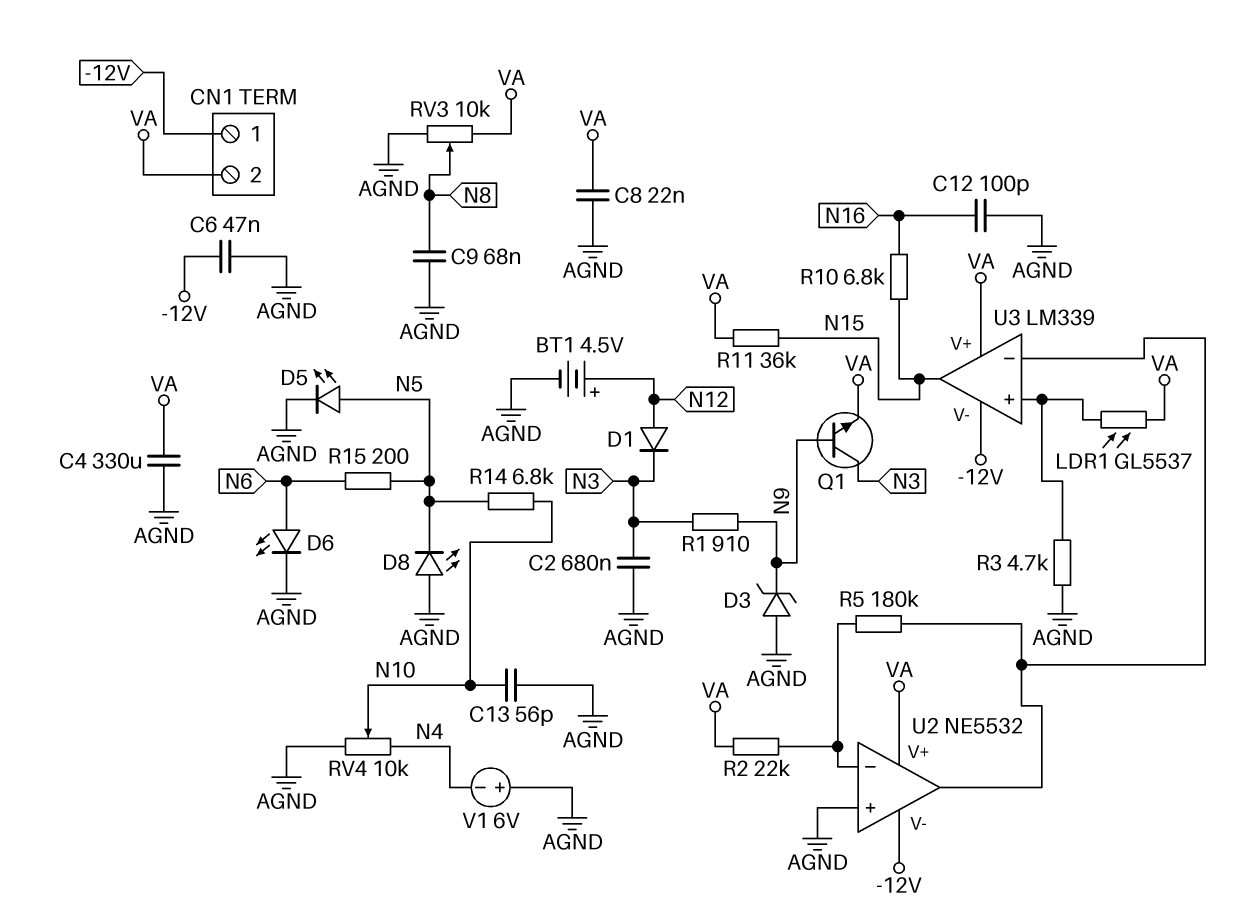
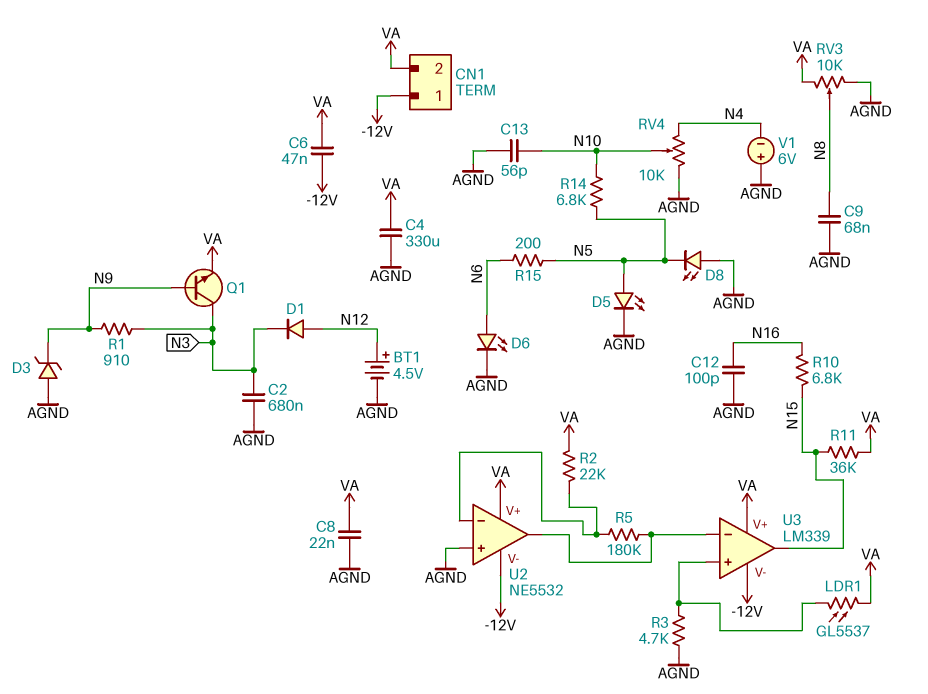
C6: 47nF (-12V, AGND) -> 47nF (-12V, VA)

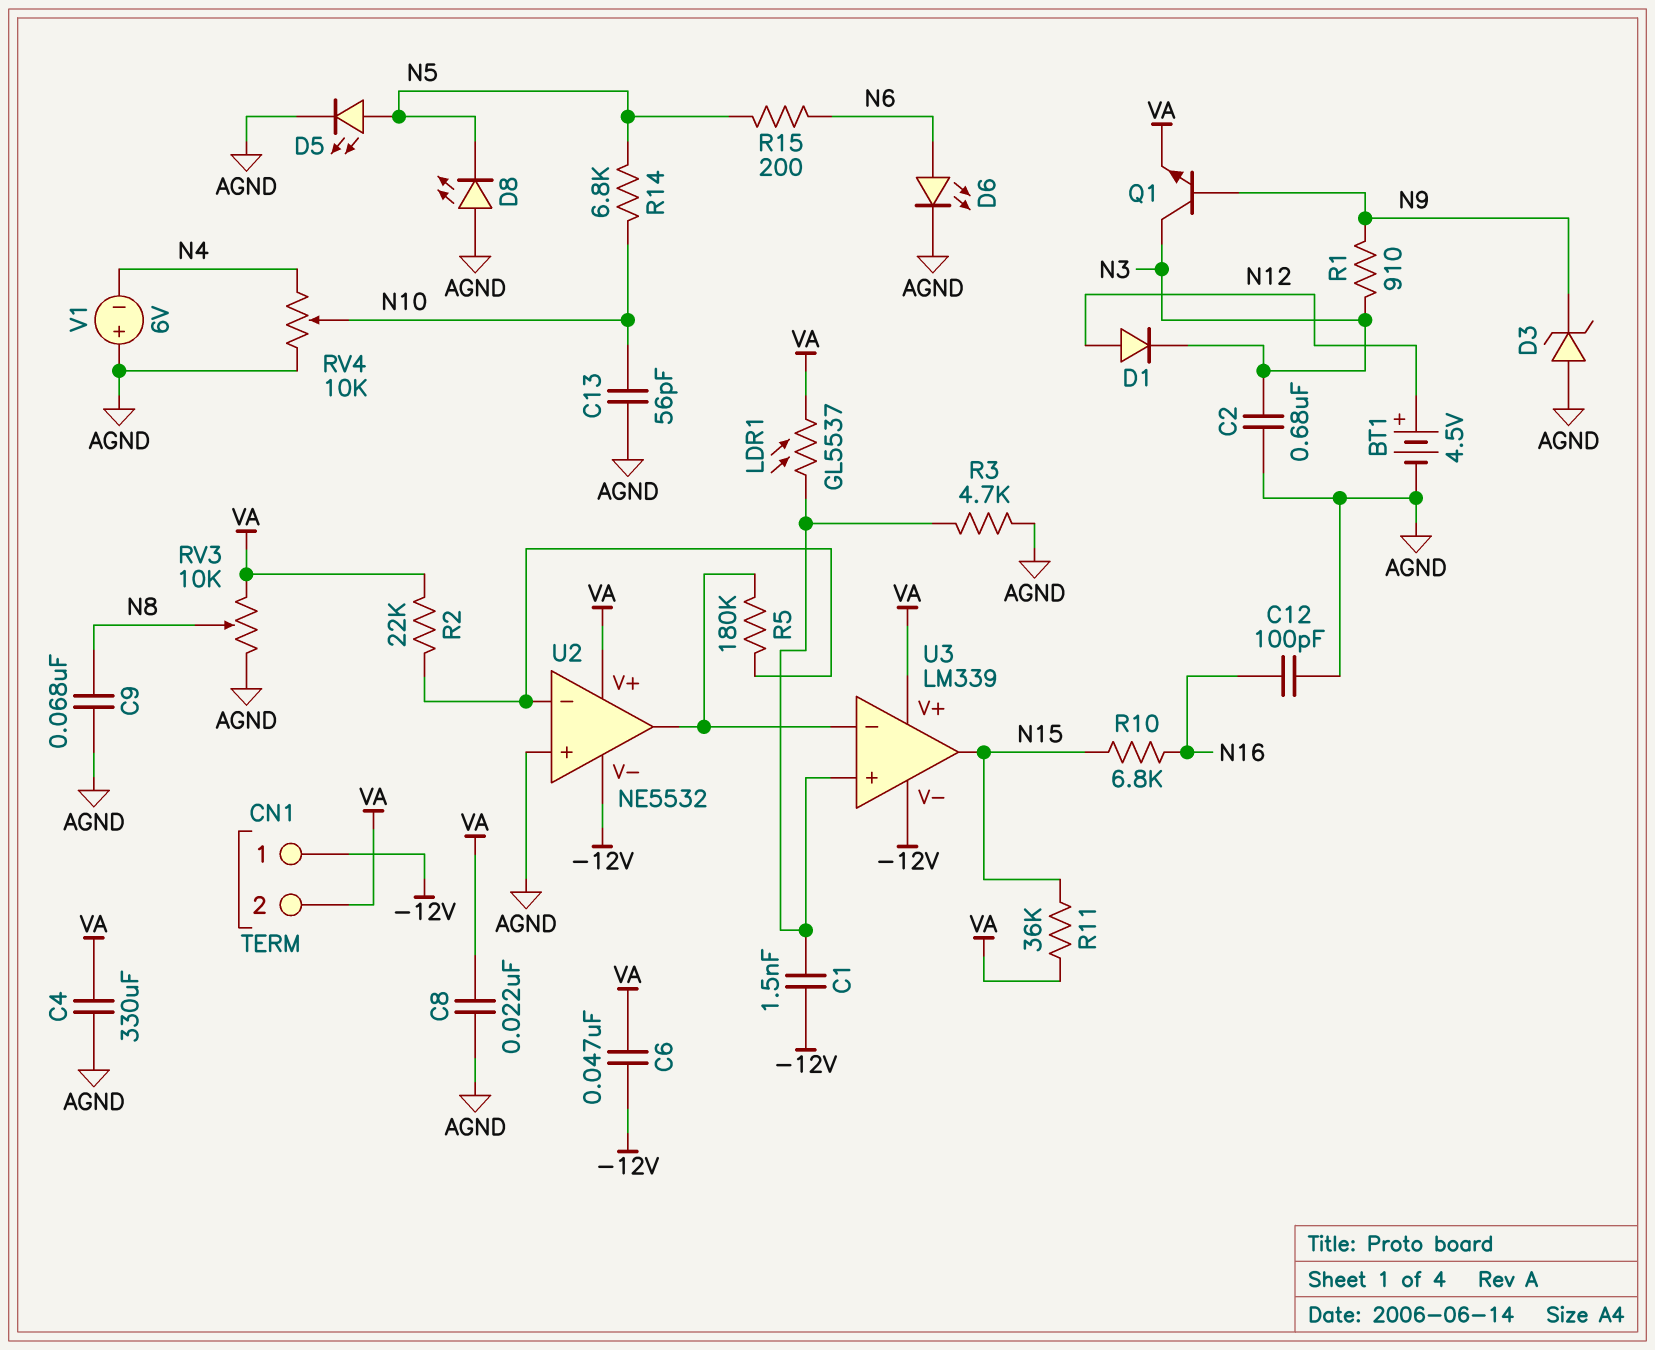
C1: none -> 1.5nF (-12V, U3/in+)

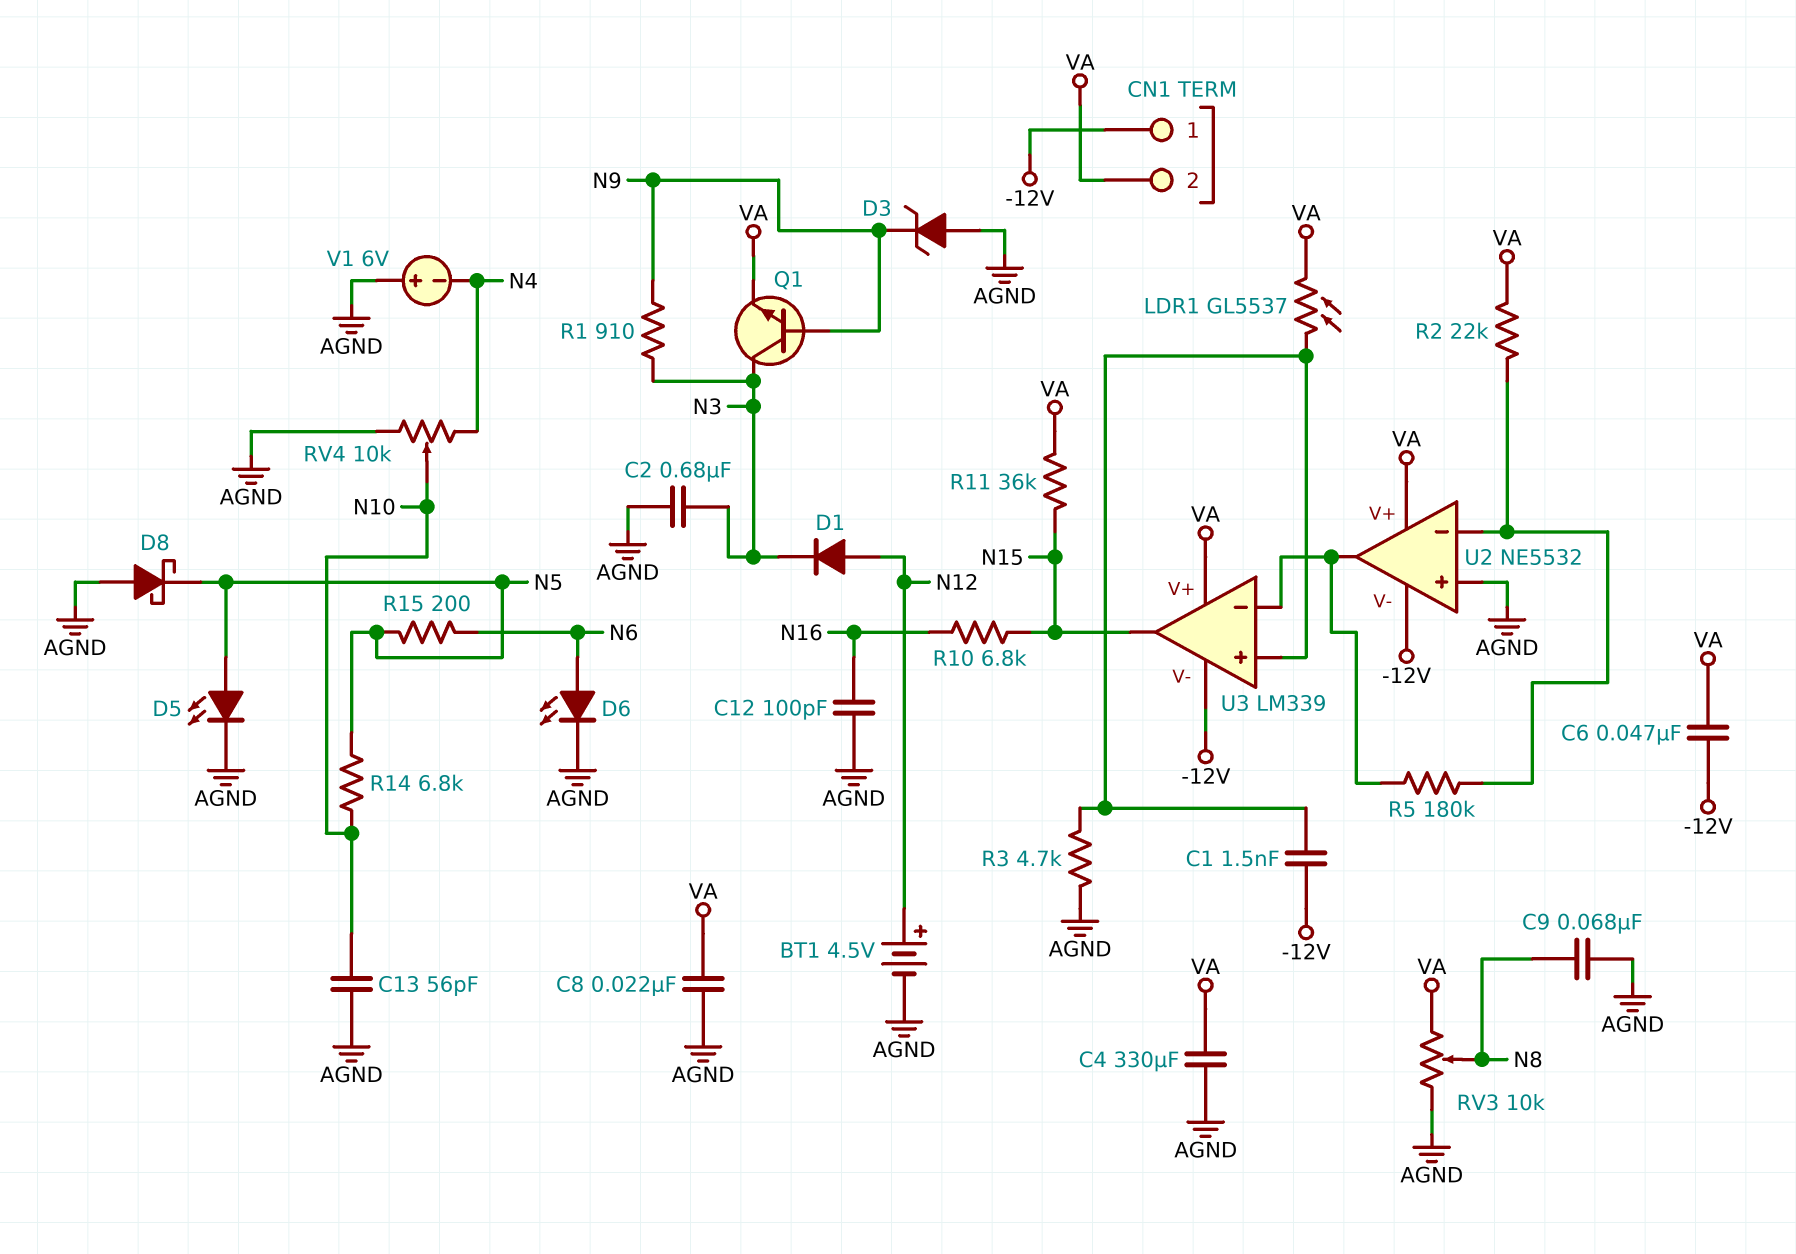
D8: LED (A AGND, K N5) -> schottky (A AGND, K N5)

